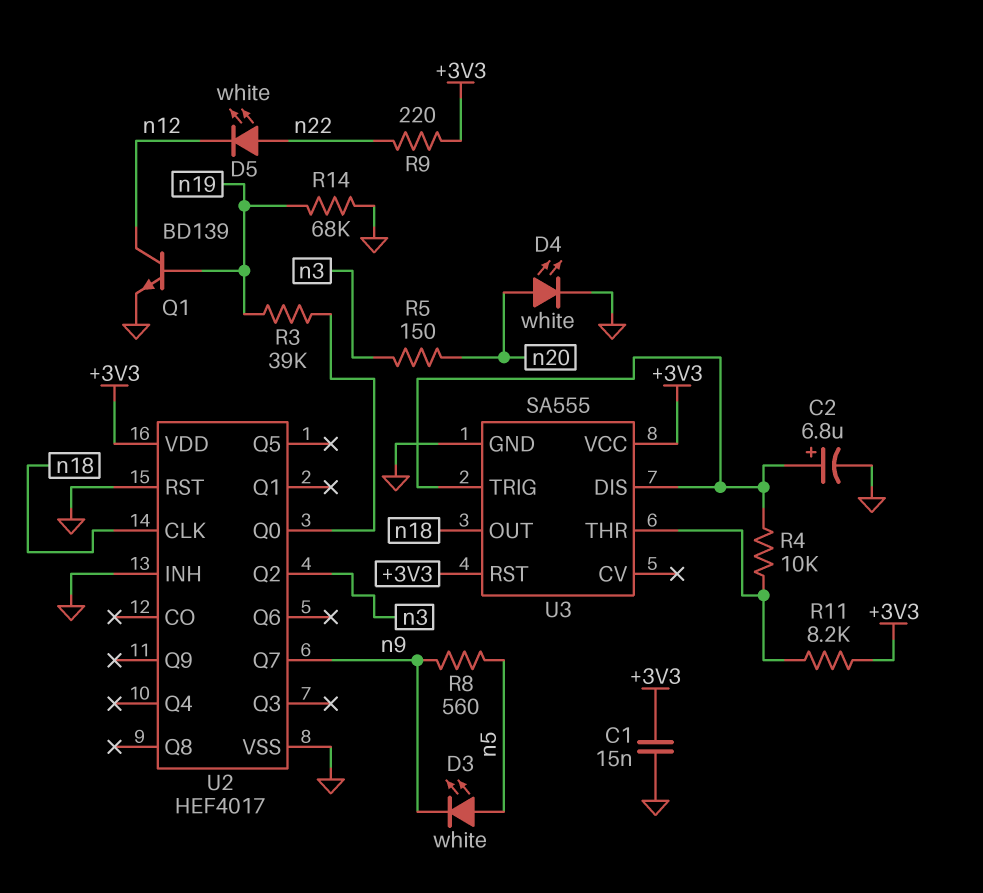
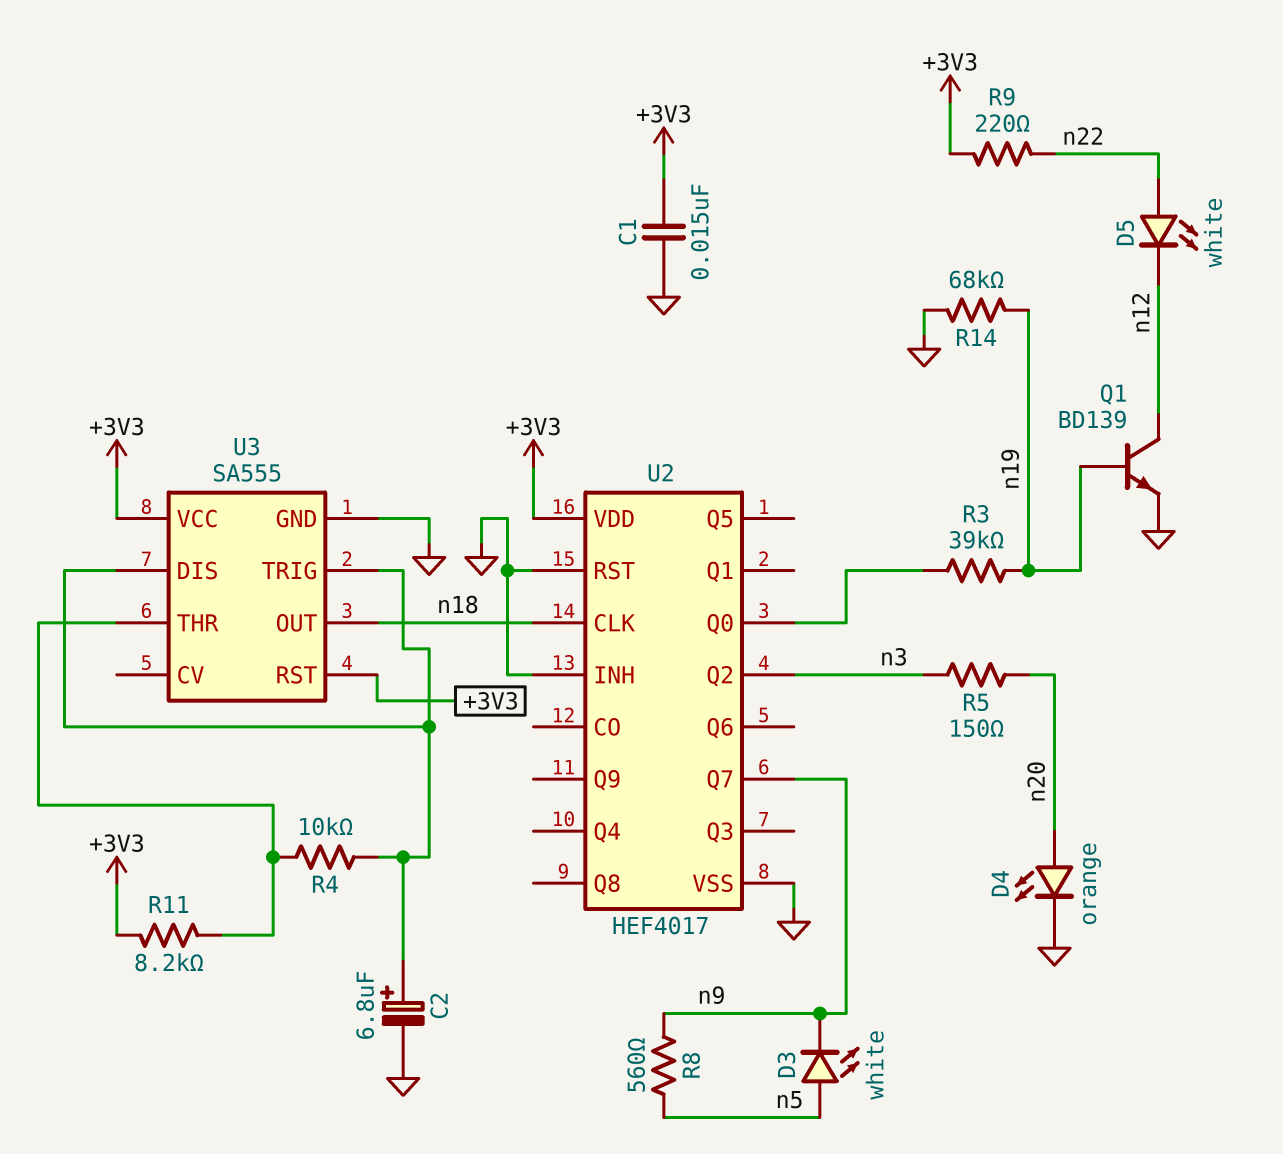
D4: LED white (A n20, K GND) -> LED orange (A n20, K GND)

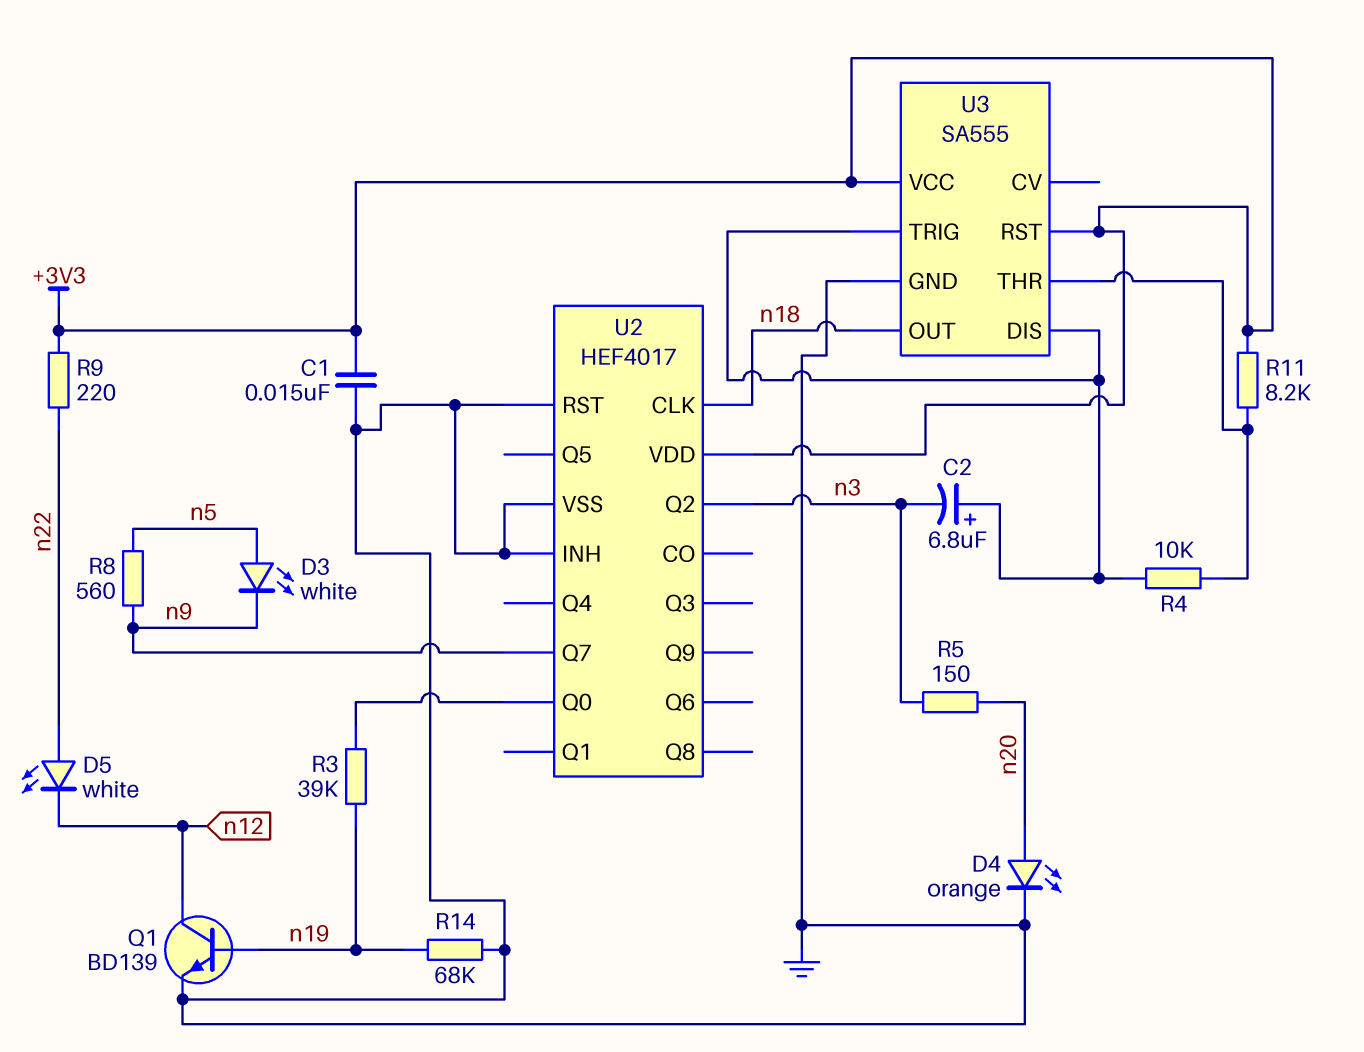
C2: 6.8uF (plus U3/DIS, minus GND) -> 6.8uF (plus U3/DIS, minus n3)

